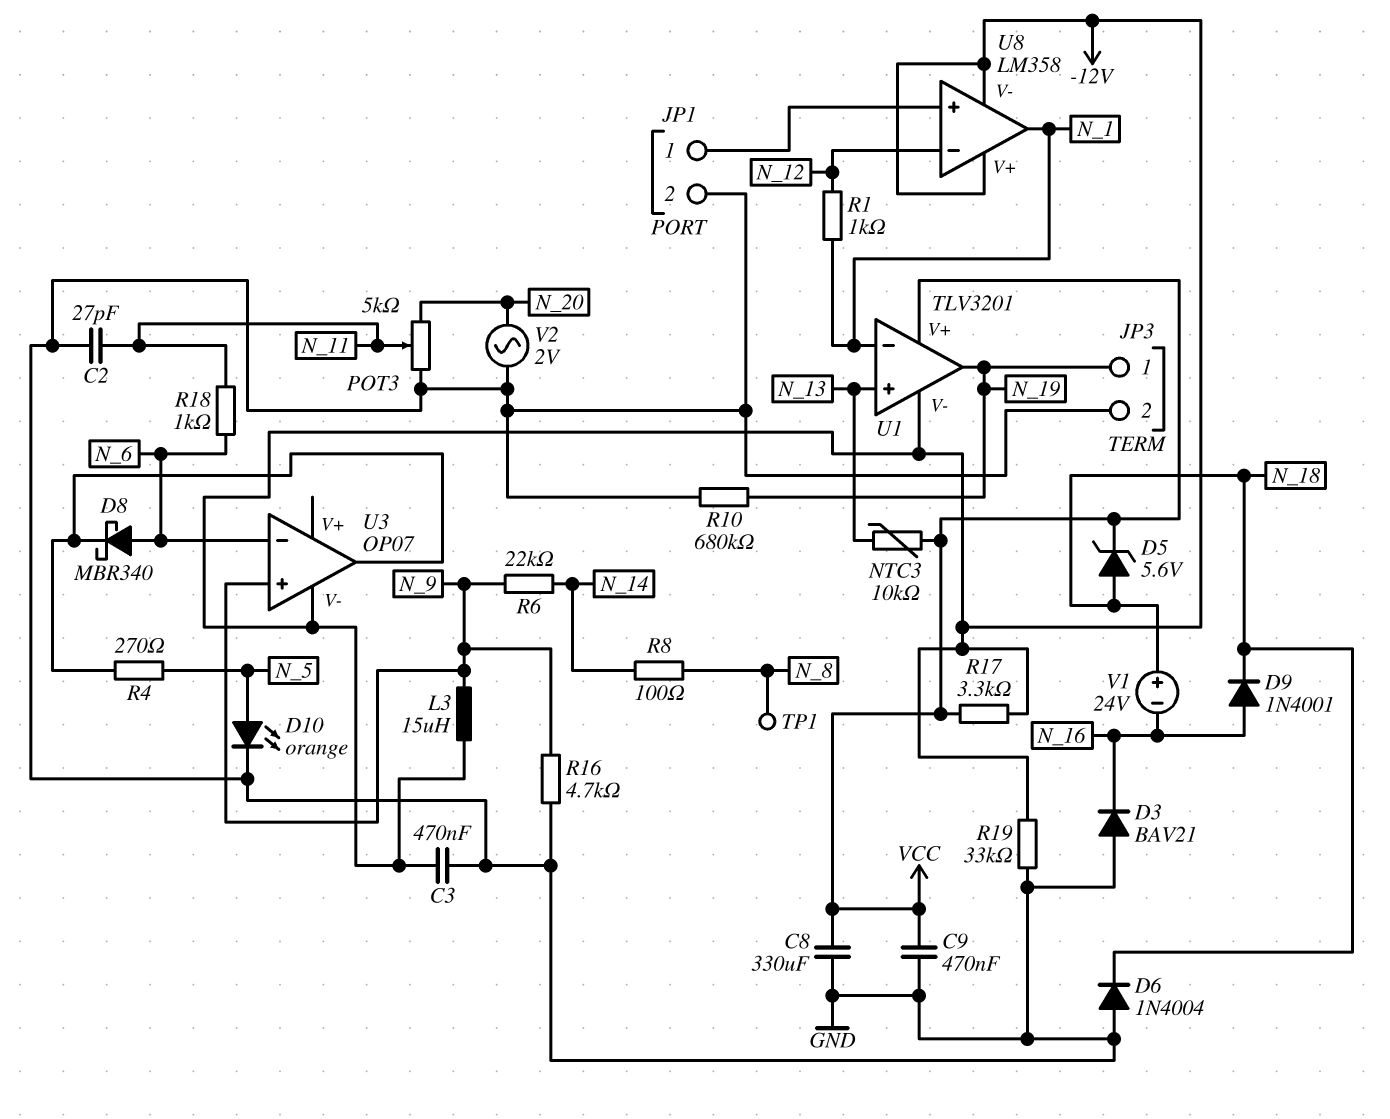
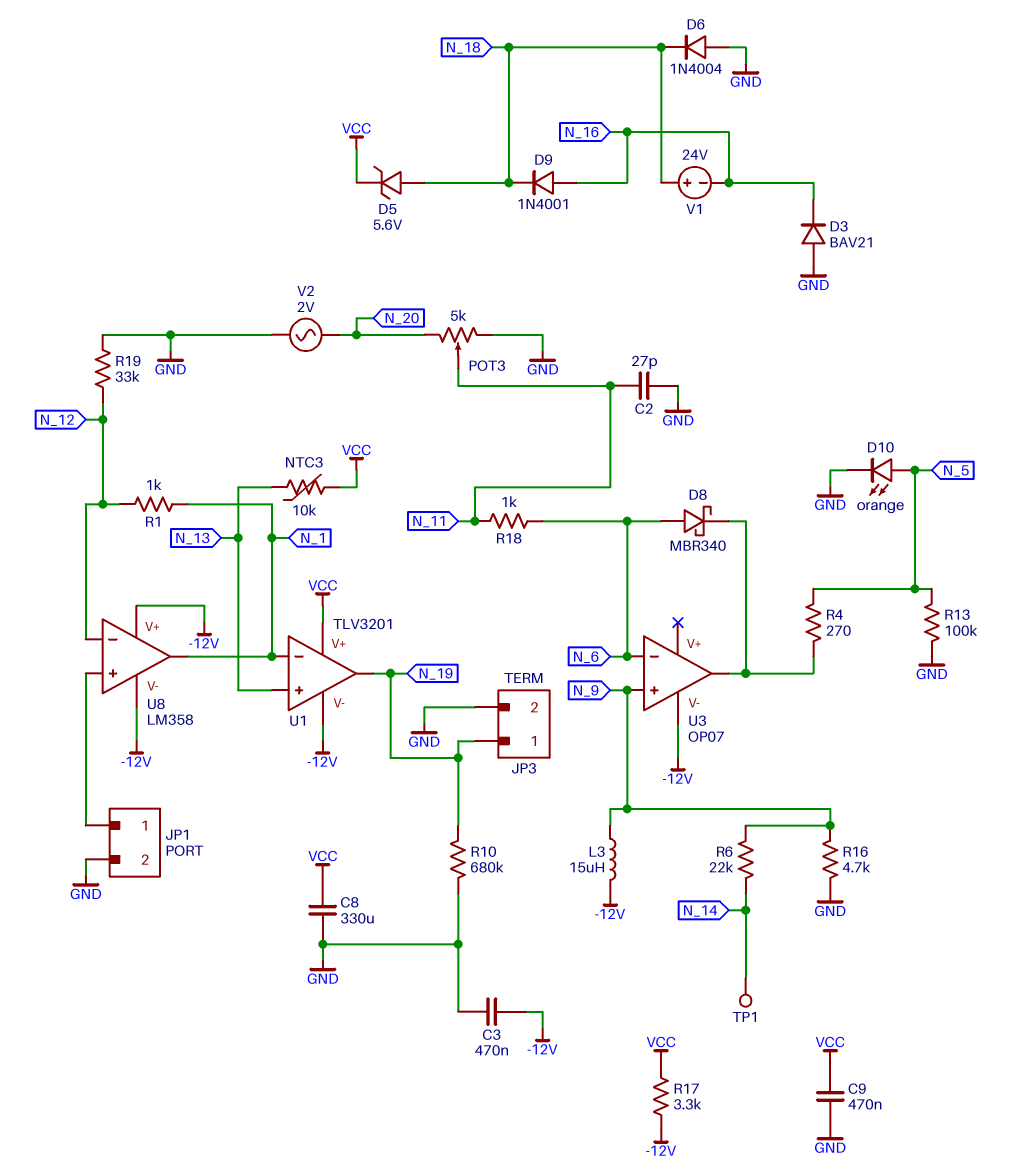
R8: 100 (N_8, N_14) -> none
R13: none -> 100k (GND, N_5)
R19: 33k (-12V, GND) -> 33k (GND, N_12)
TP1: test point (N_8) -> test point (N_14)

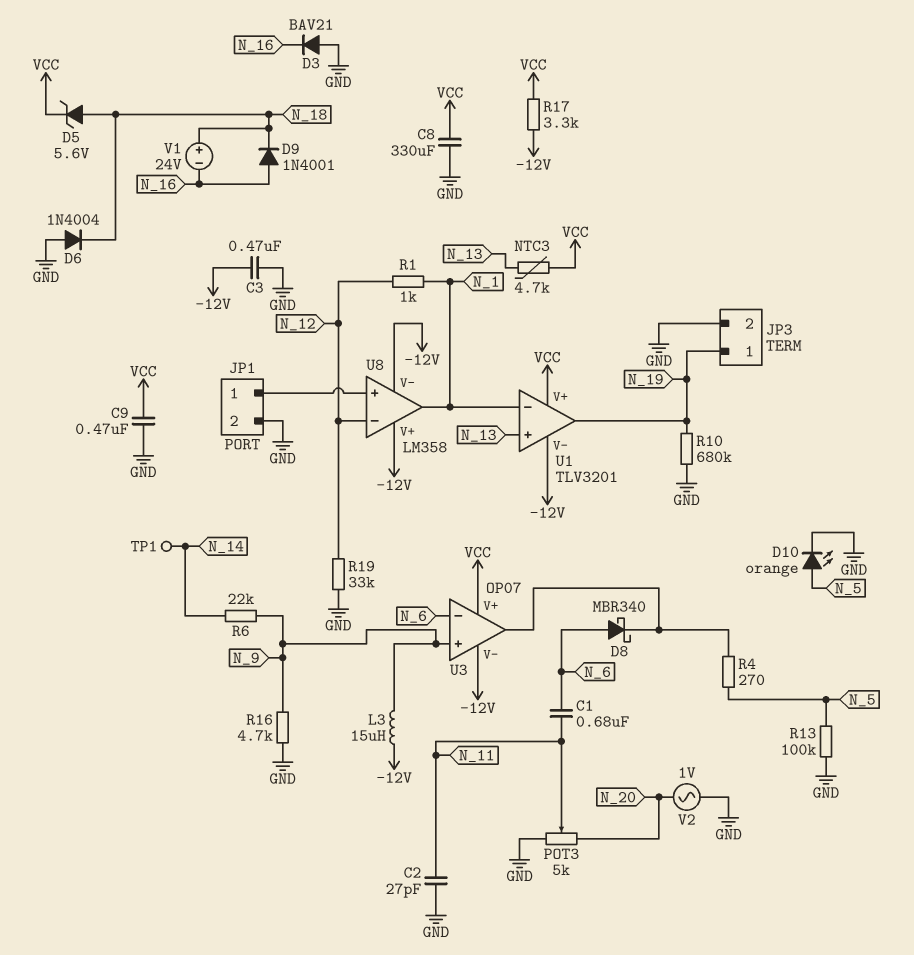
C1: none -> 680nF (N_6, N_11)
NTC3: 10k (N_13, VCC) -> 4.7k (N_13, VCC)
R18: 1k (N_6, N_11) -> none
U3 pin V+: none -> VCC
V2: AC 2V (GND, N_20) -> AC 1V (GND, N_20)

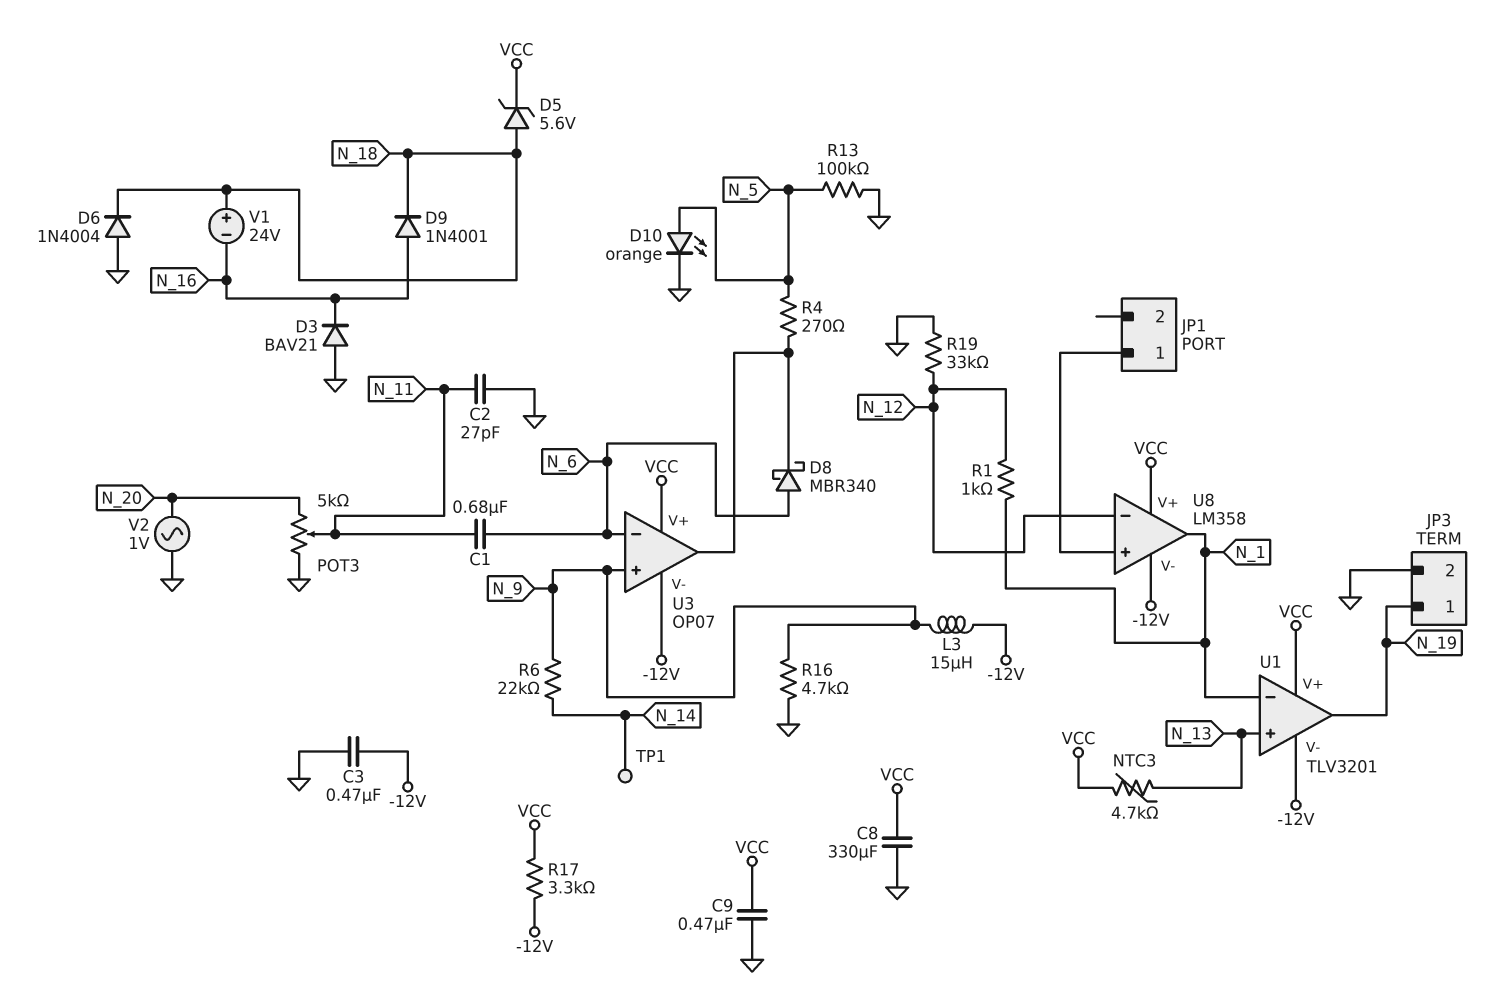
JP1 pin 2: GND -> none
R10: 680k (GND, N_19) -> none
U8 pin V+: -12V -> VCC

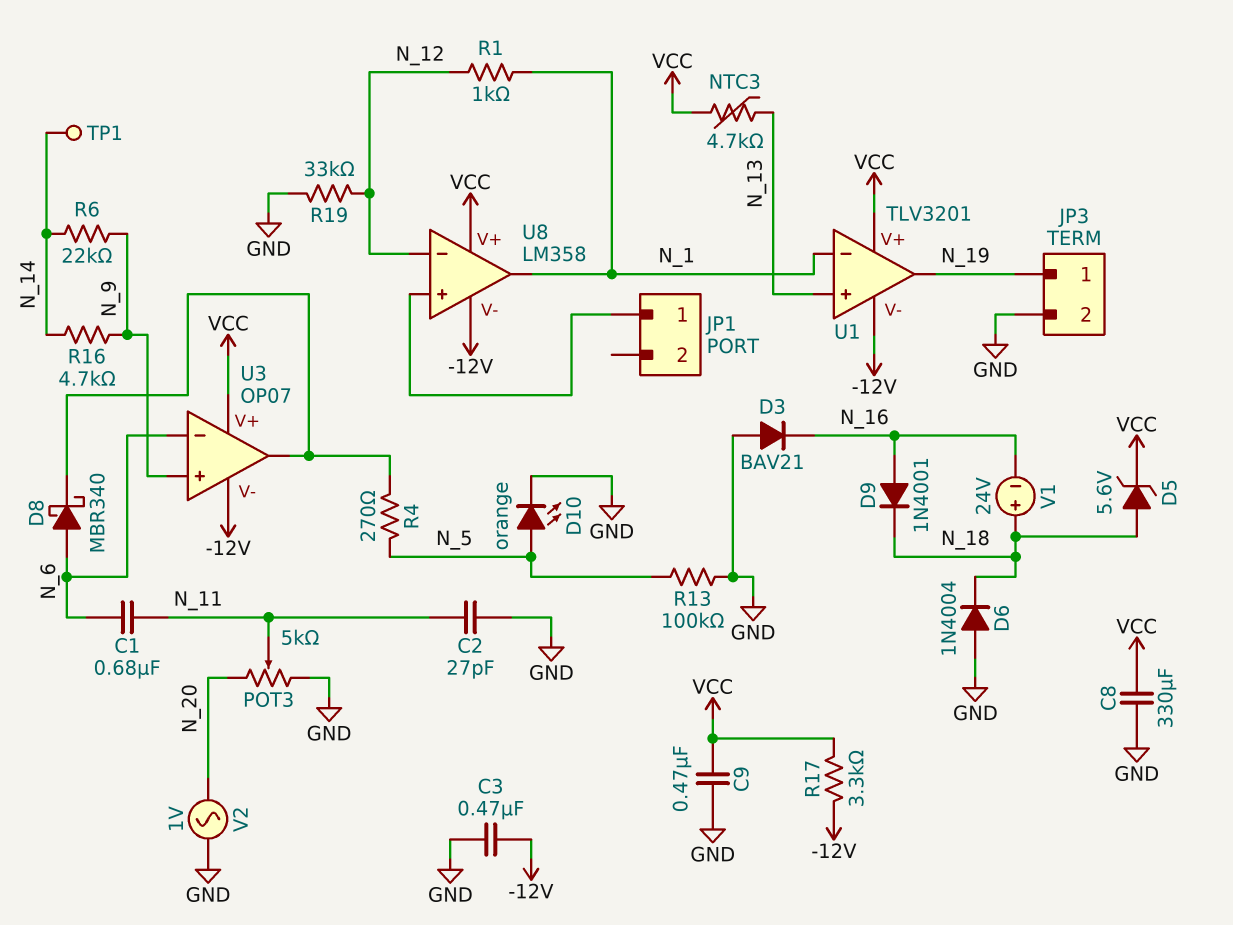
L3: 15uH (-12V, N_9) -> none
R16: 4.7k (GND, N_9) -> 4.7k (N_9, N_14)

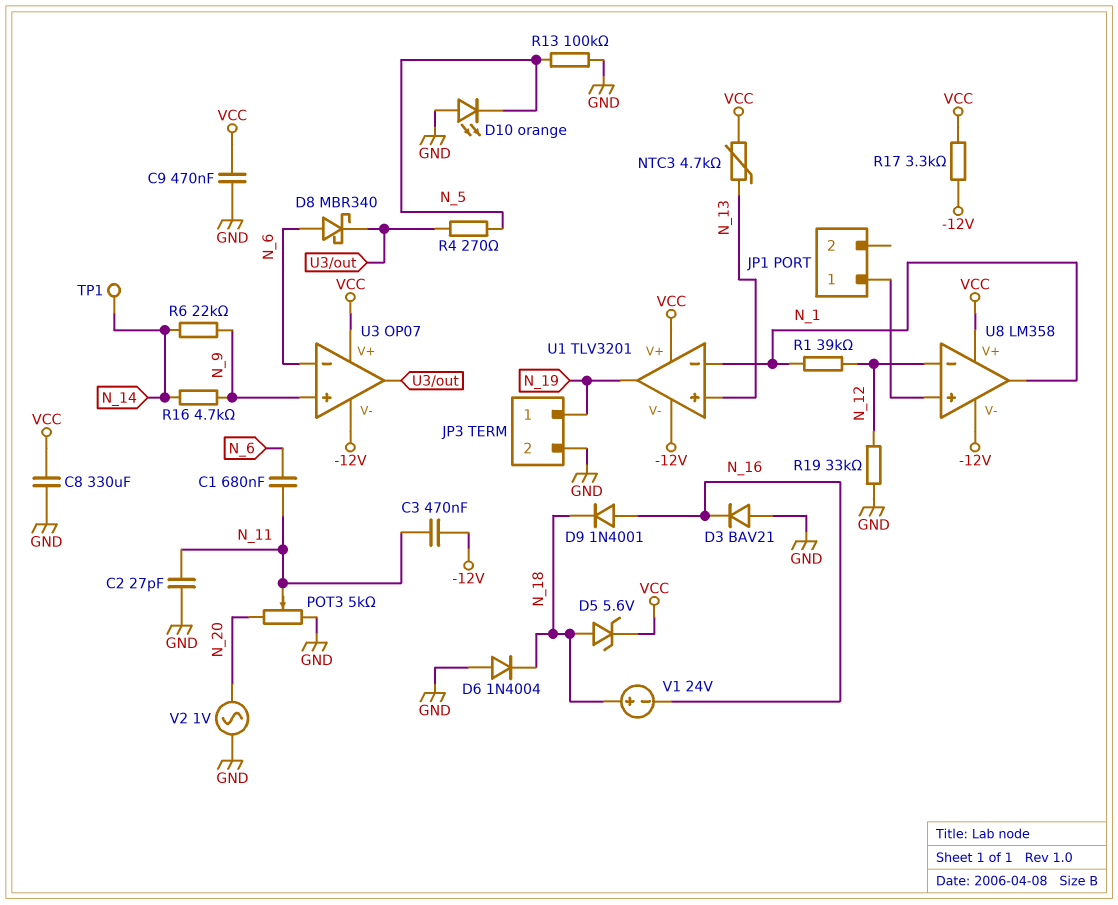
C3: 470nF (-12V, GND) -> 470nF (-12V, N_11)
D10: LED orange (A N_5, K GND) -> LED orange (A GND, K N_5)
R1: 1k (N_1, N_12) -> 39k (N_1, N_12)

